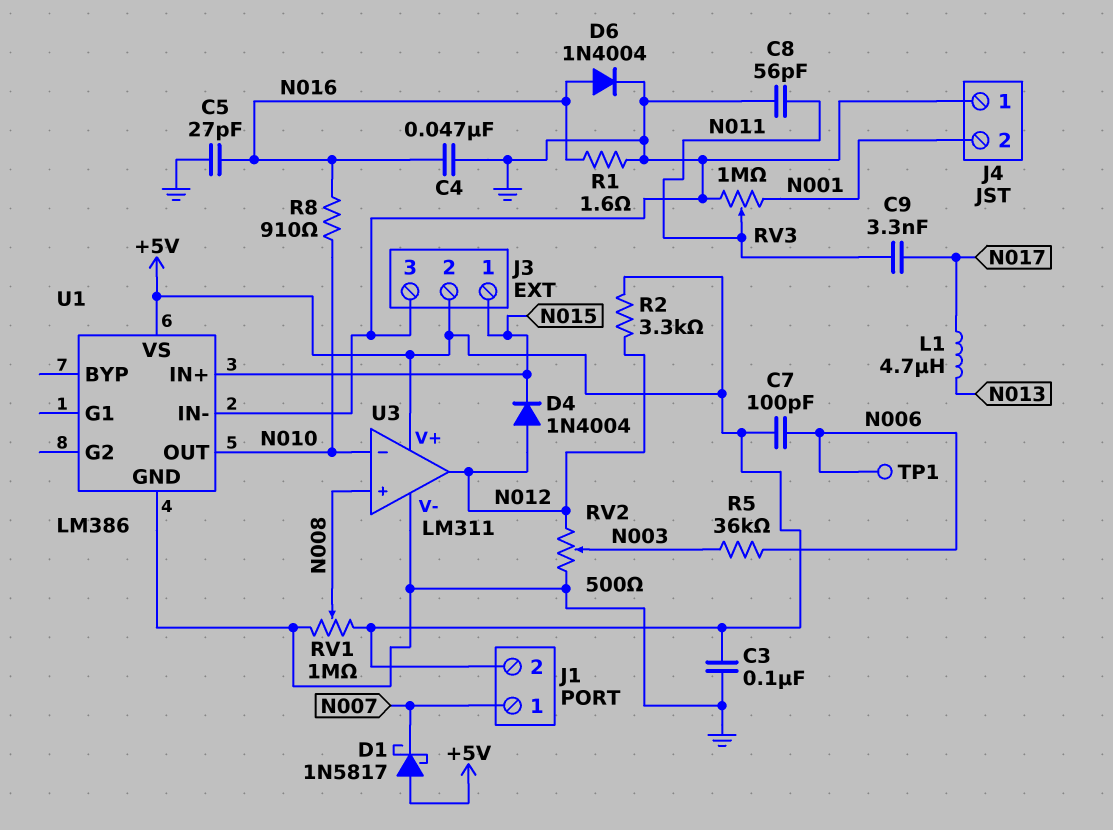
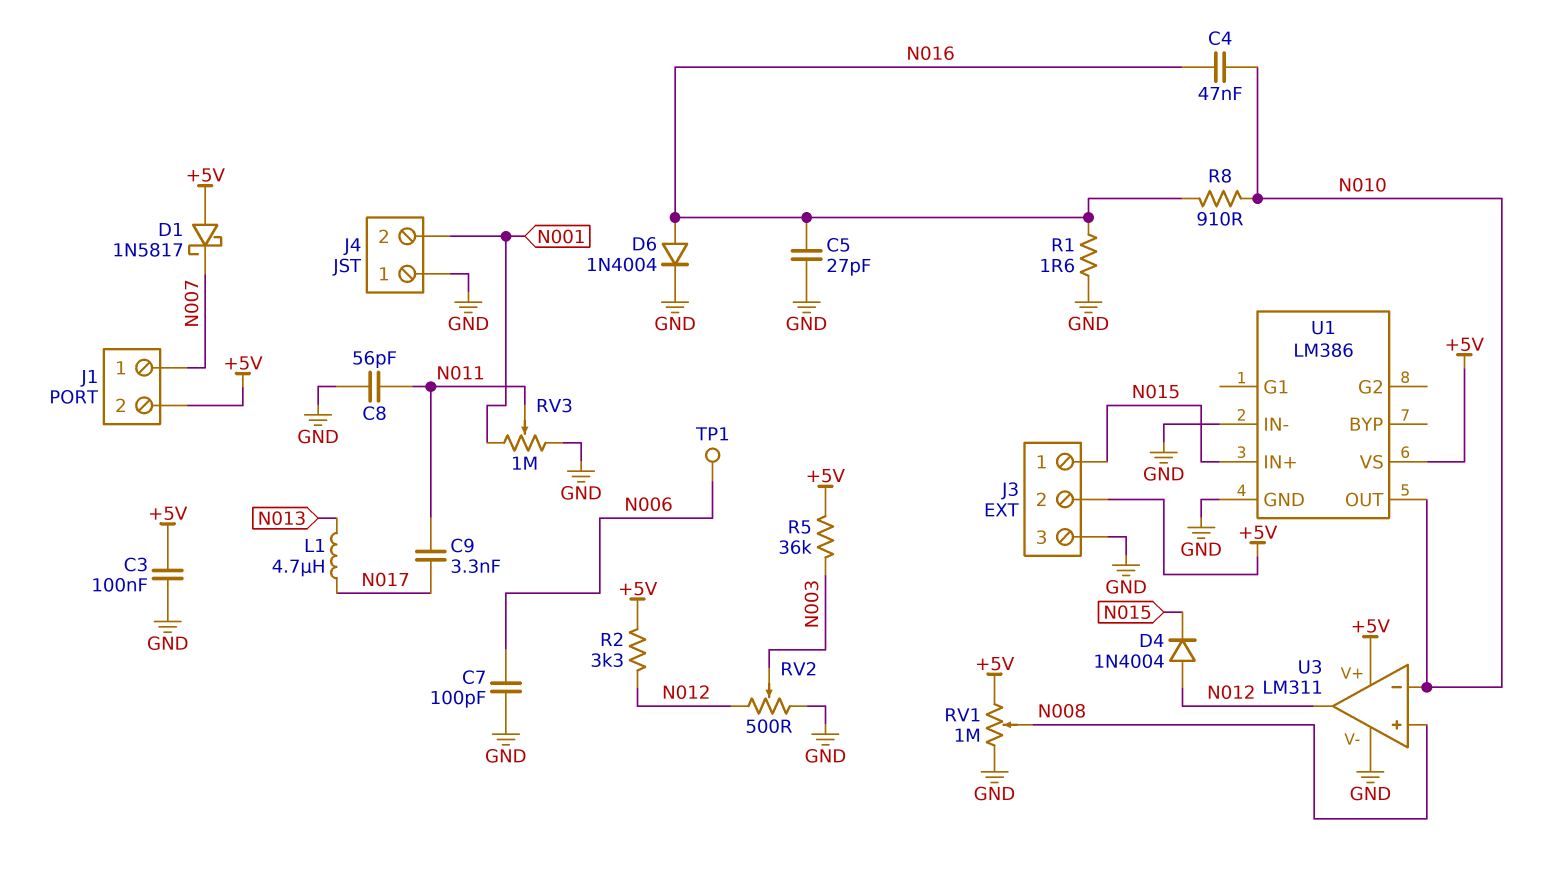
C4: 47nF (GND, N016) -> 47nF (N010, N016)
C7: 100pF (+5V, N006) -> 100pF (GND, N006)
R5: 36k (N003, N006) -> 36k (+5V, N003)

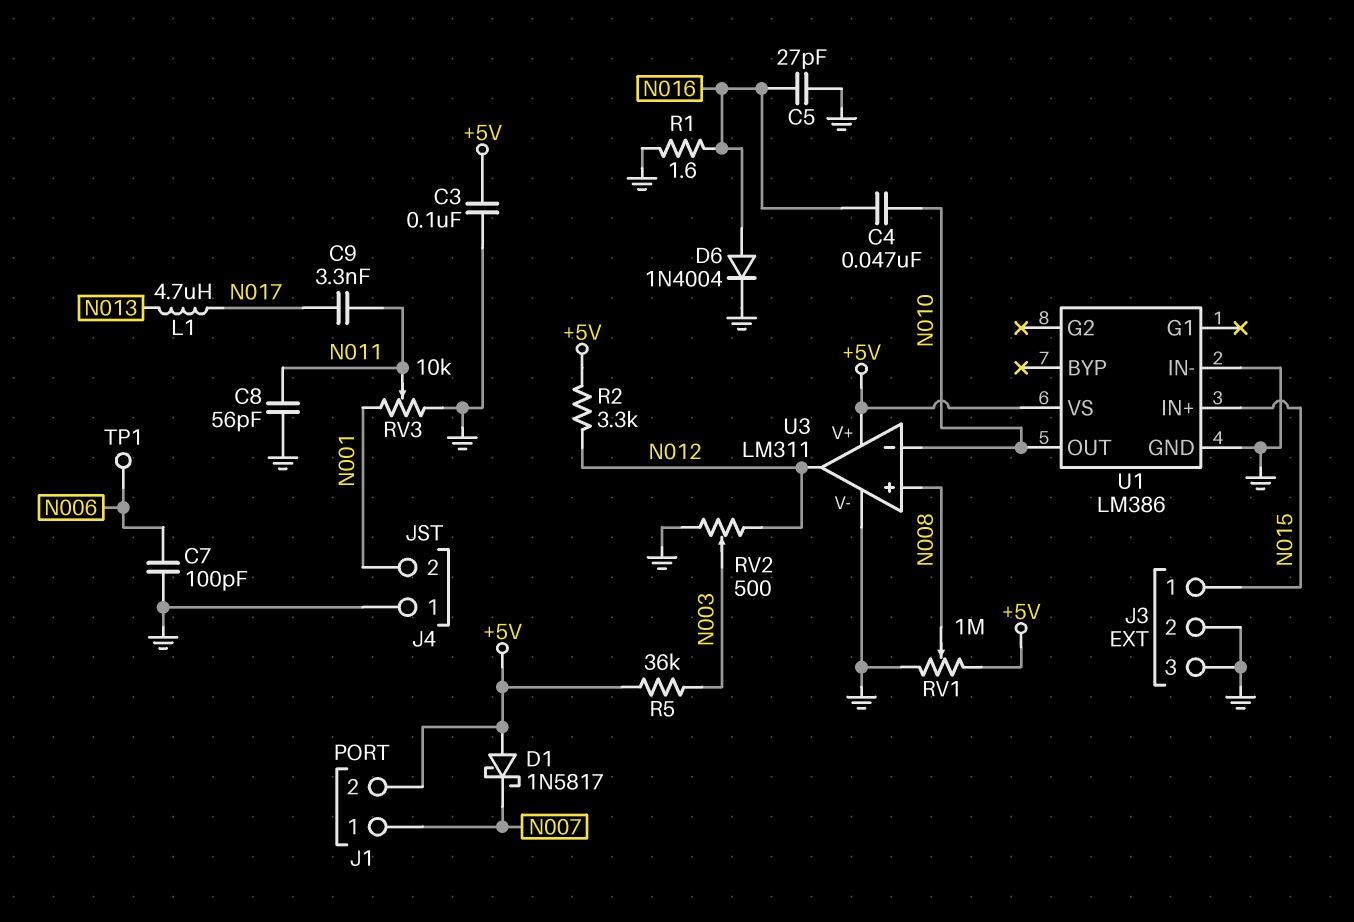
D4: diode 1N4004 (A N012, K N015) -> none
J3 pin 2: +5V -> GND
R8: 910 (N010, N016) -> none
RV3: 1M (GND, N001, wiper N011) -> 10k (GND, N001, wiper N011)

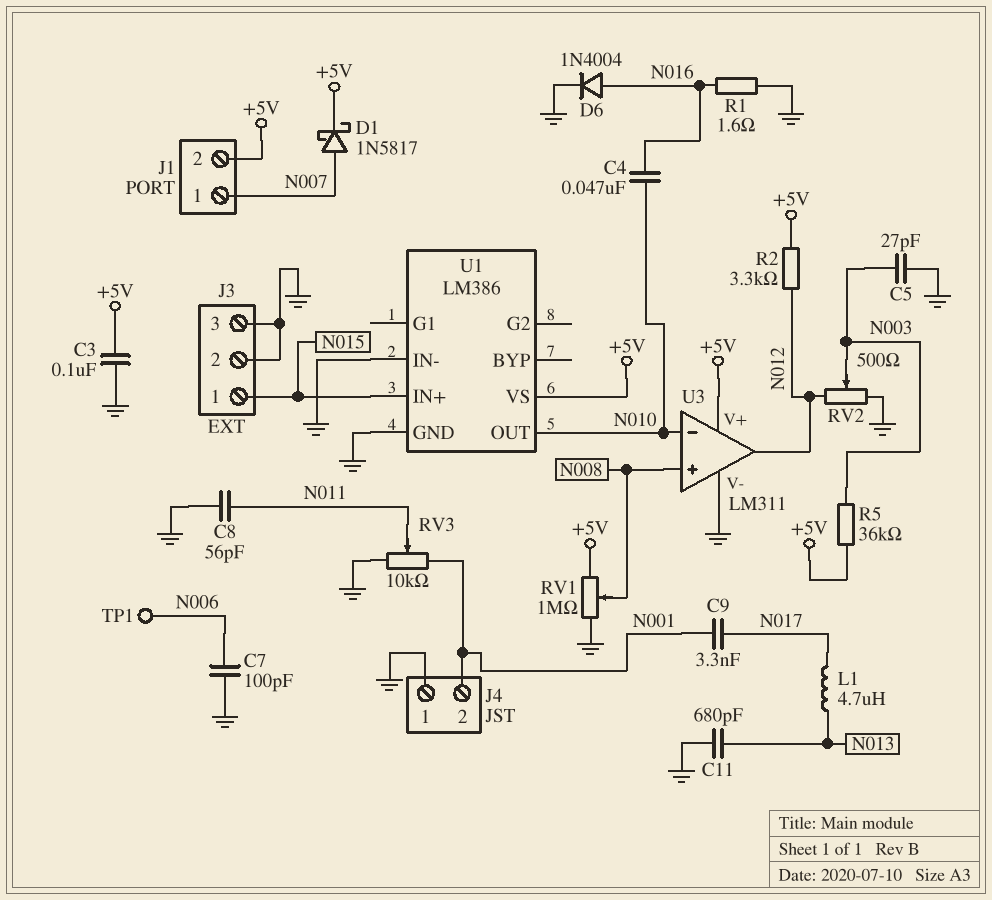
C5: 27pF (GND, N016) -> 27pF (GND, N003)
C9: 3.3nF (N011, N017) -> 3.3nF (N001, N017)
C11: none -> 680pF (GND, N013)
D1: schottky 1N5817 (A +5V, K N007) -> schottky 1N5817 (A N007, K +5V)

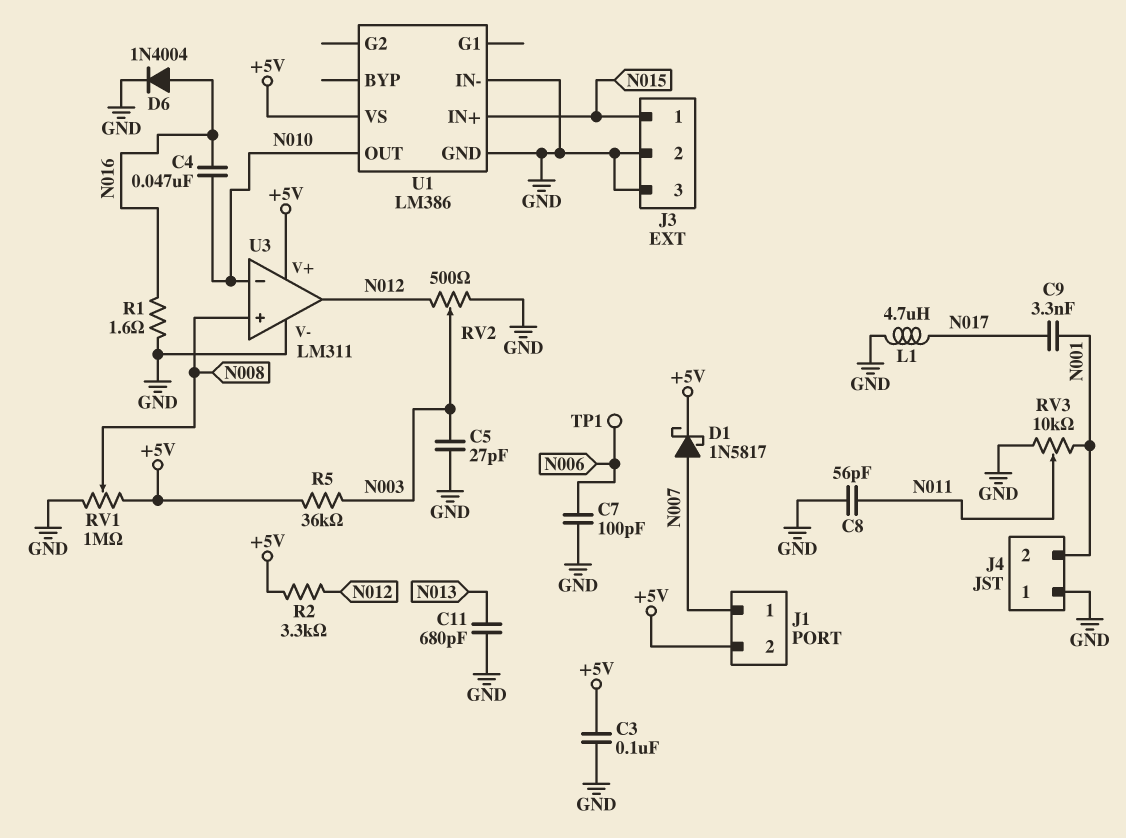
L1: 4.7uH (N013, N017) -> 4.7uH (GND, N017)

